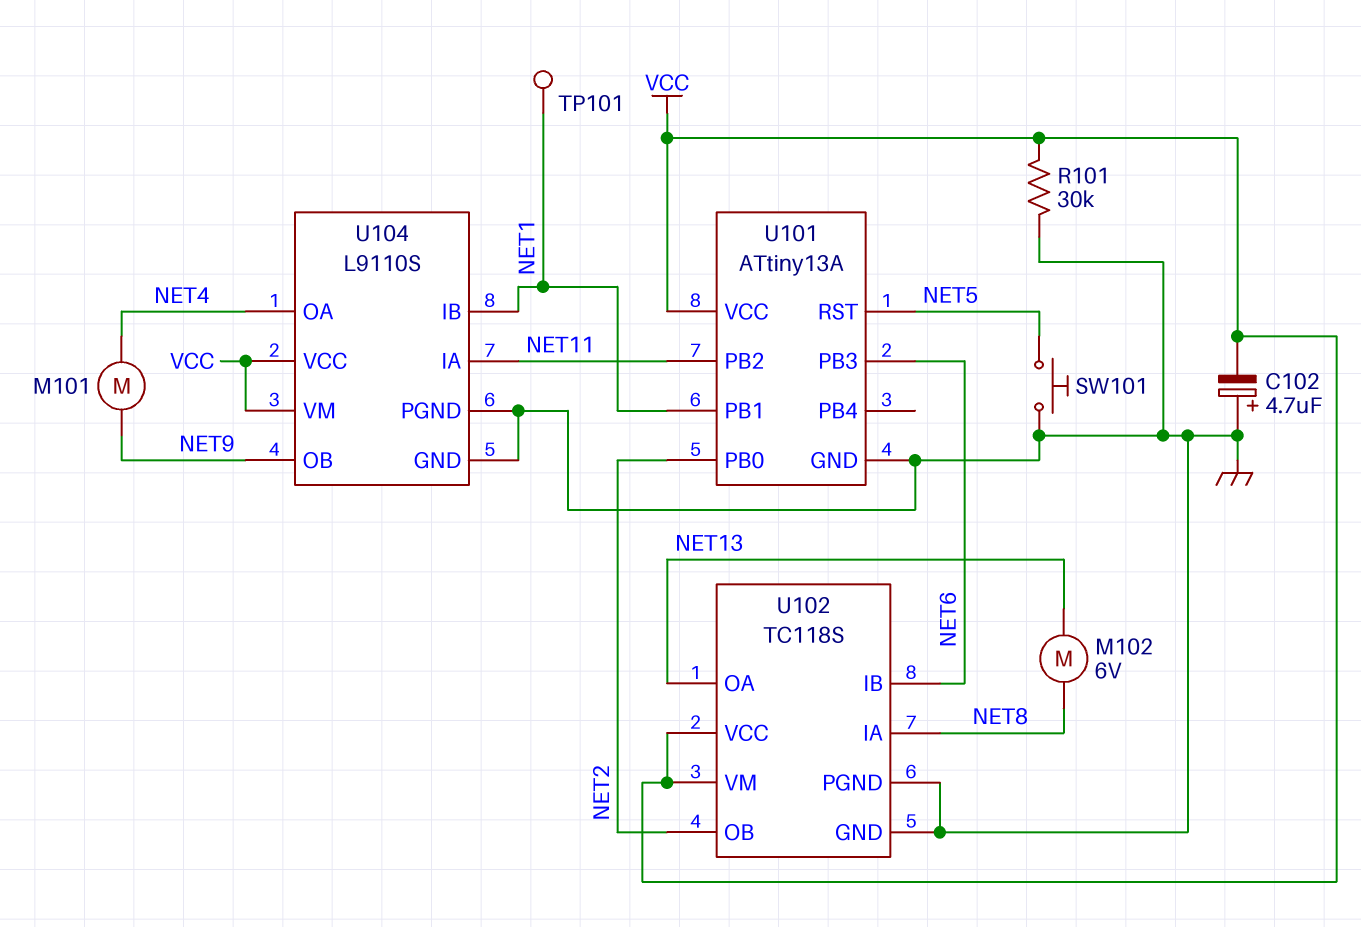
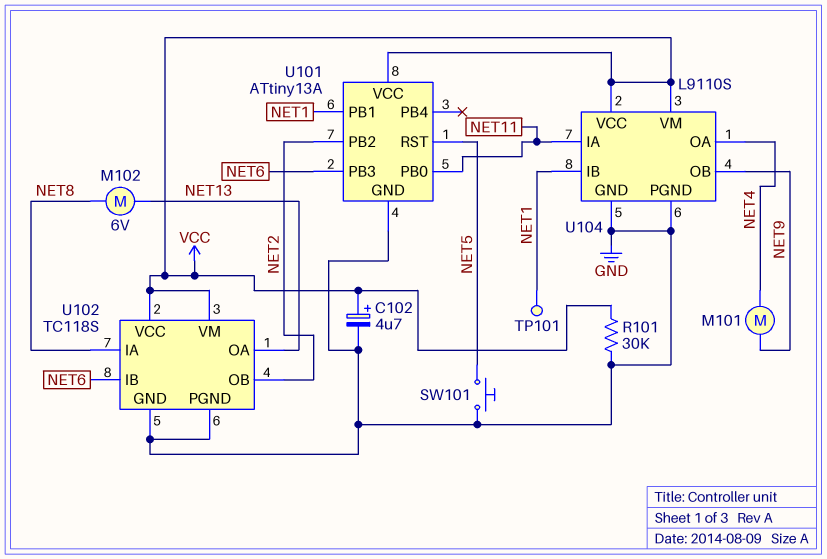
C102: 4.7uF (plus GND, minus VCC) -> 4.7uF (plus VCC, minus GND)
U101 pin PB0: NET2 -> NET11
U101 pin PB2: NET11 -> NET2

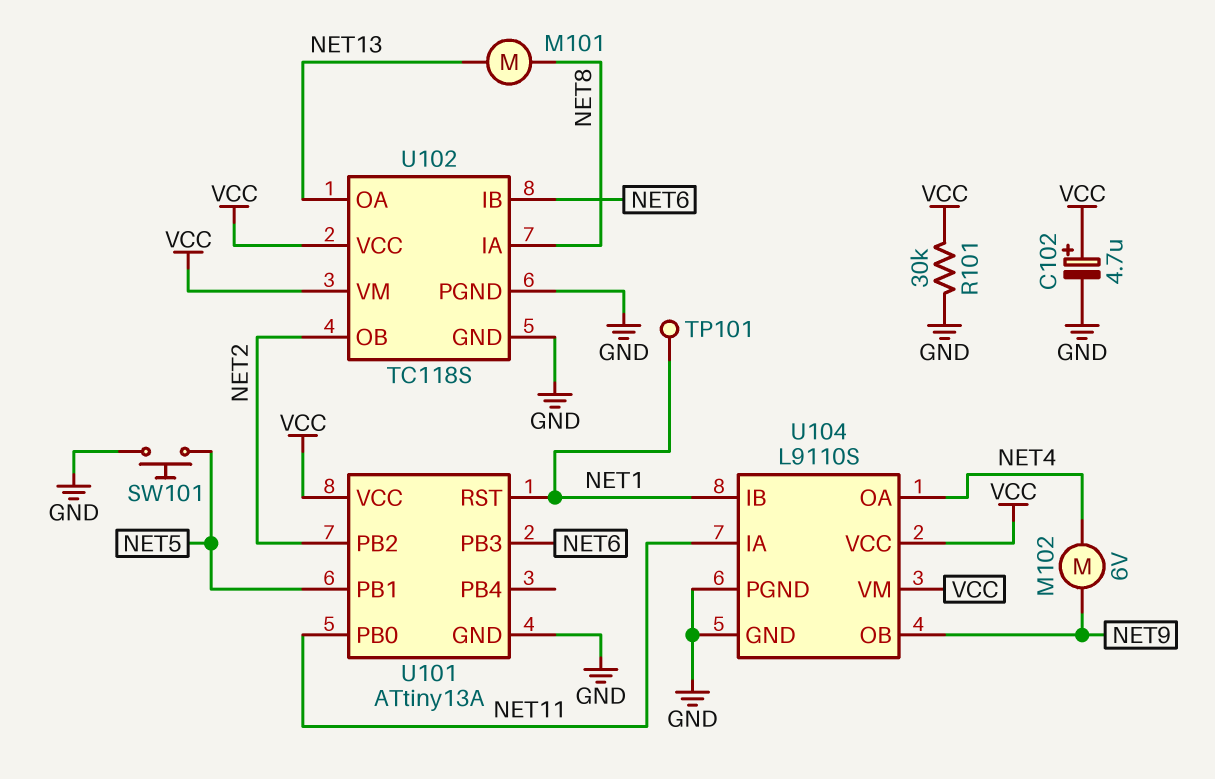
M101: motor (NET4, NET9) -> motor (NET8, NET13)
M102: motor 6V (NET8, NET13) -> motor 6V (NET4, NET9)
U101 pin PB1: NET1 -> NET5
U101 pin RST: NET5 -> NET1

